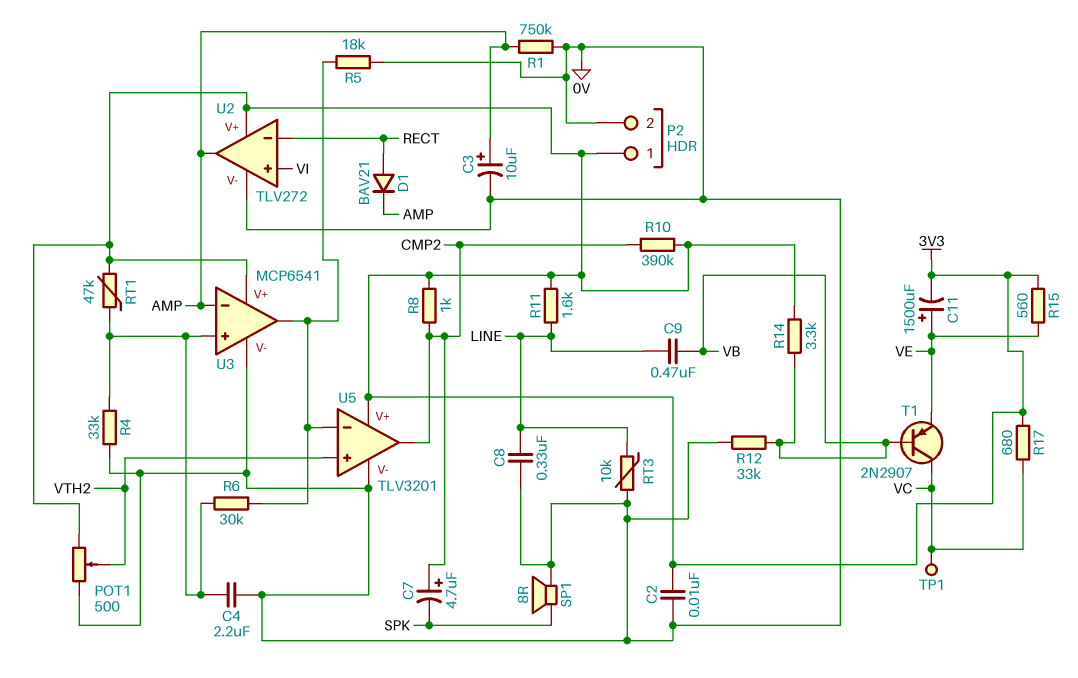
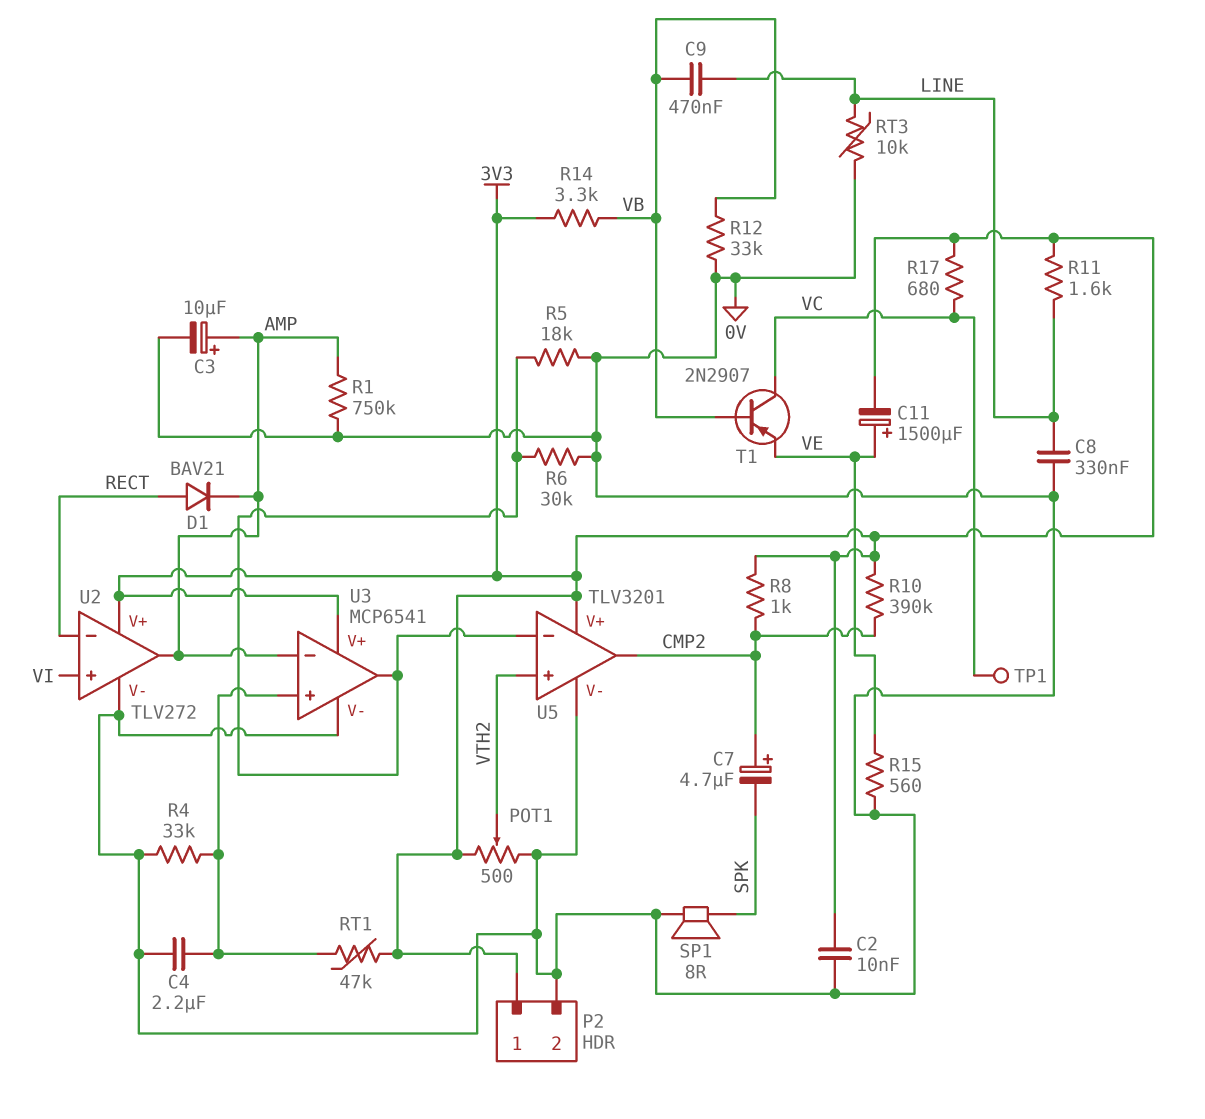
R6: 30k (U3/in+, U3/out) -> 30k (0V, U3/out)
R15: 560 (3V3, VE) -> 560 (0V, VE)

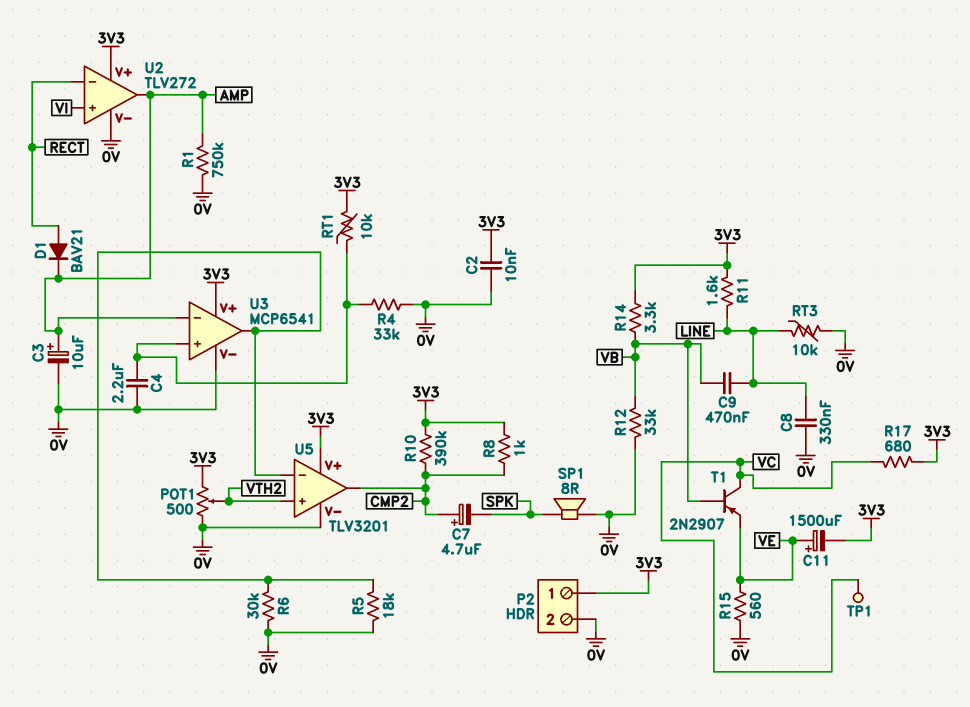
RT1: 47k (3V3, U3/in+) -> 10k (3V3, U3/in+)

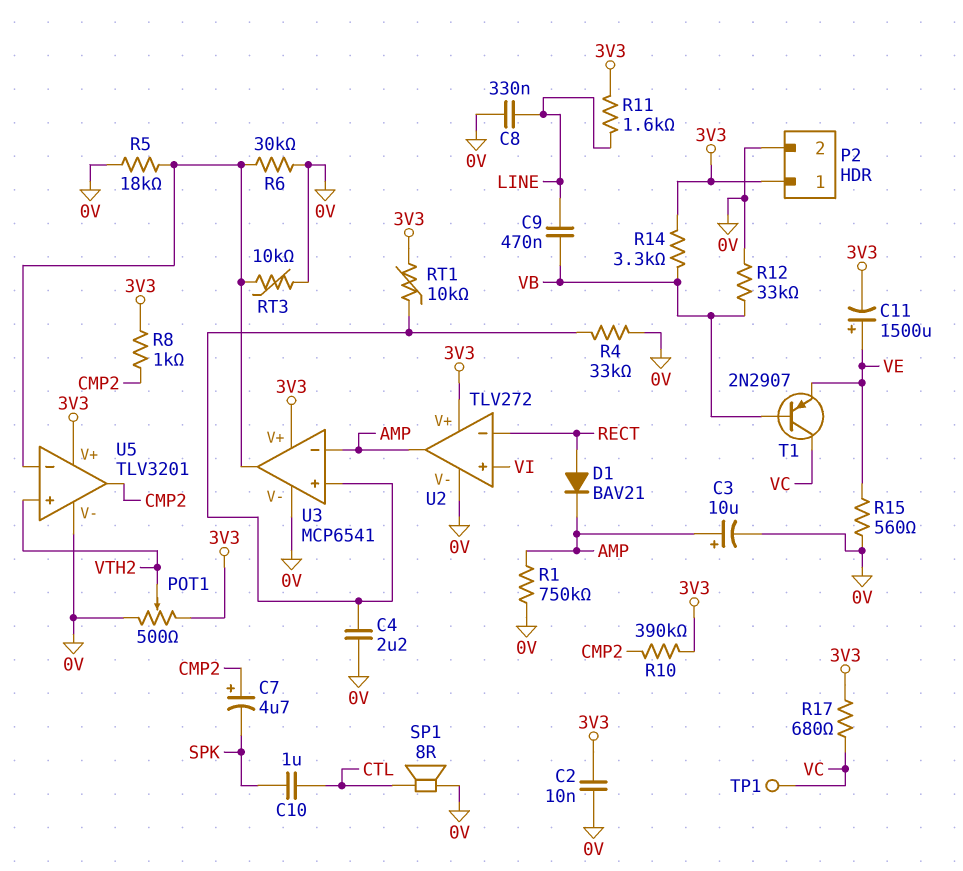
C10: none -> 1uF (CTL, SPK)
RT3: 10k (0V, LINE) -> 10k (0V, U3/out)
SP1: speaker 8R (0V, SPK) -> speaker 8R (0V, CTL)

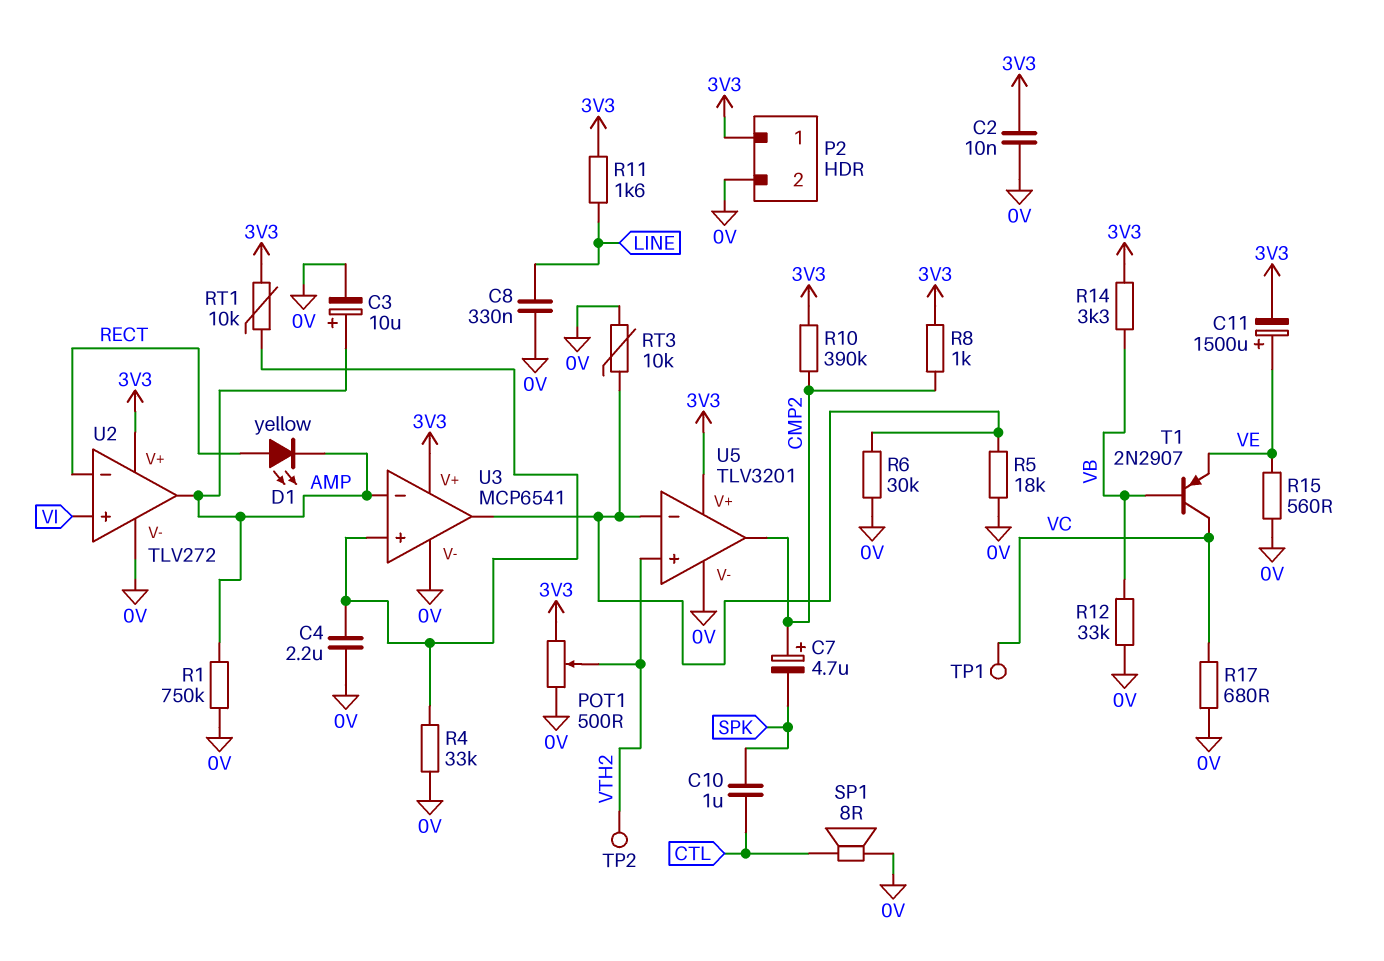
C9: 470nF (LINE, VB) -> none
D1: diode BAV21 (A RECT, K AMP) -> LED yellow (A RECT, K AMP)
R17: 680 (3V3, VC) -> 680 (0V, VC)
TP2: none -> test point (VTH2)

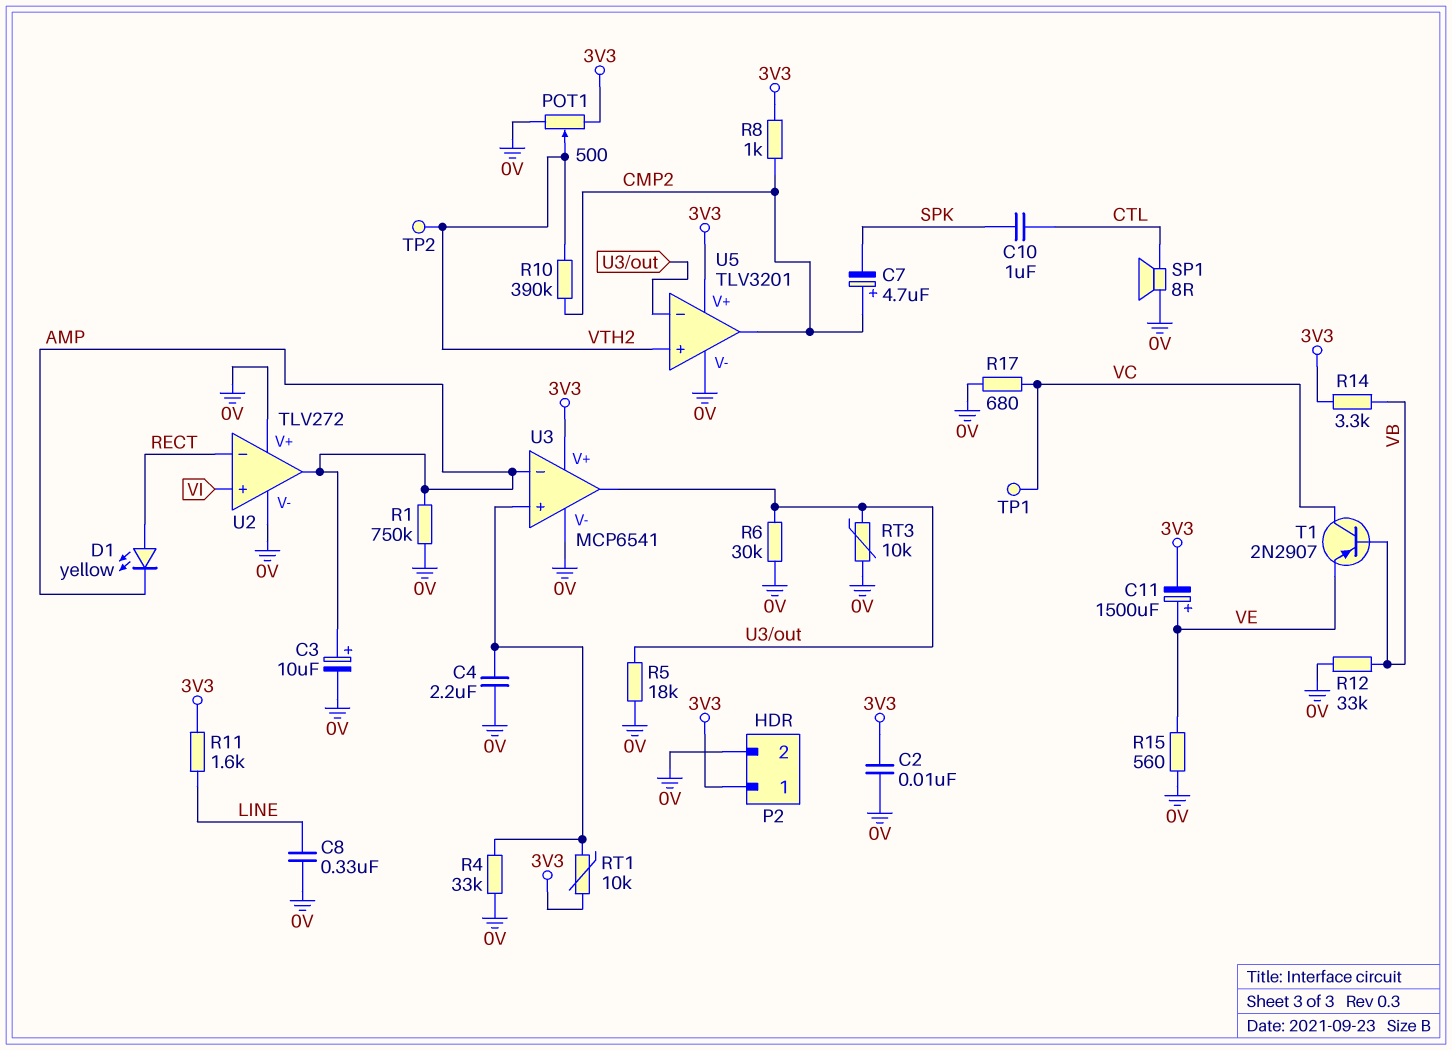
R10: 390k (3V3, CMP2) -> 390k (CMP2, VTH2)
U2 pin V+: 3V3 -> 0V

